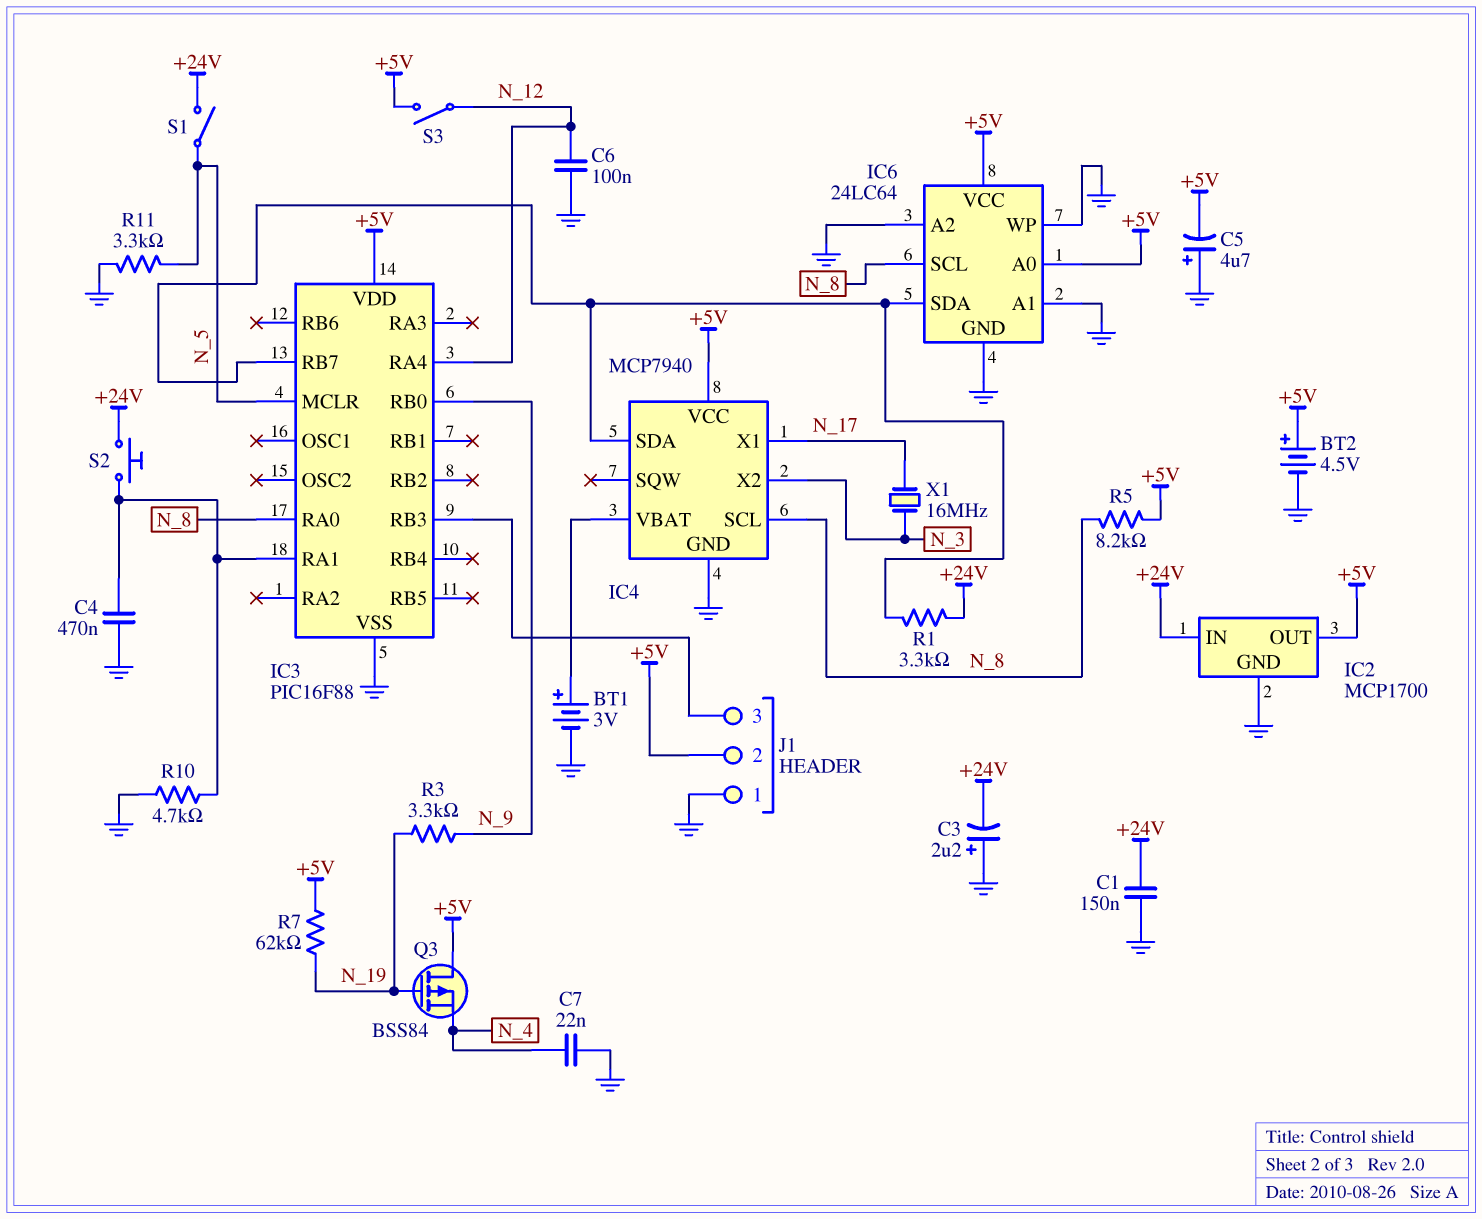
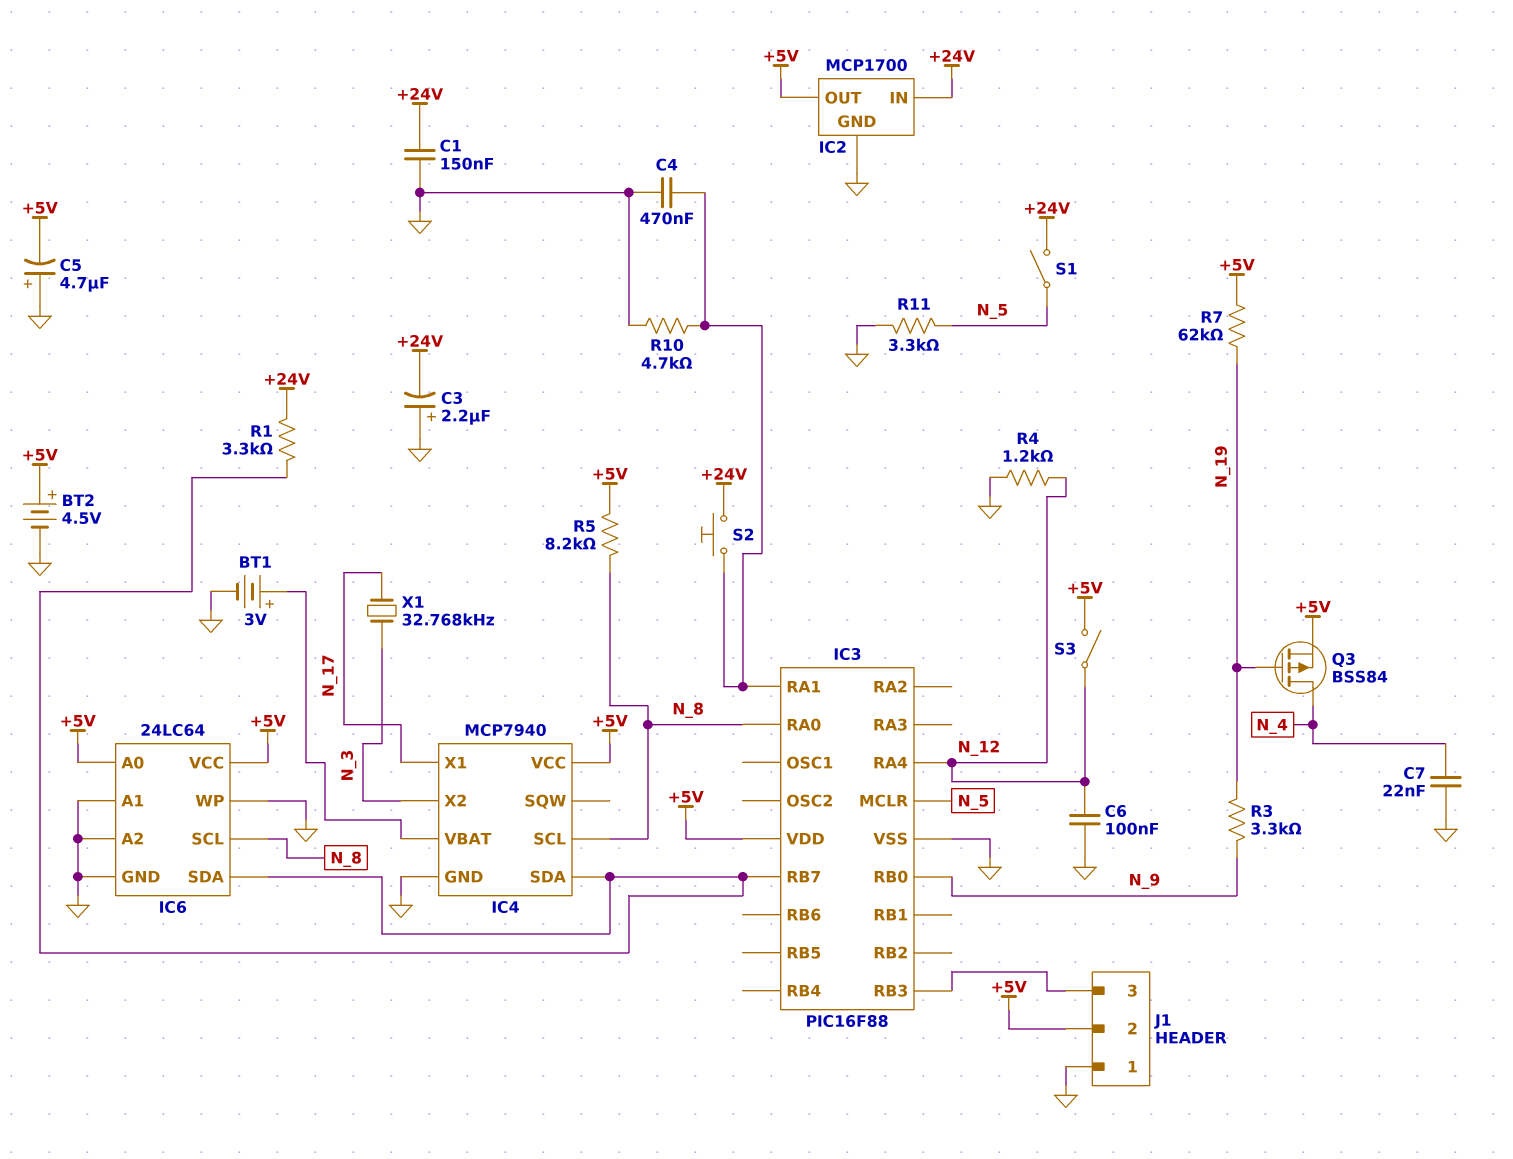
Q3: PMOS BSS84 (G N_19, D +5V, S N_4) -> PMOS BSS84 (G N_19, D N_4, S +5V)
R4: none -> 1.2k (GND, N_12)
X1: 16MHz (N_3, N_17) -> 32.768kHz (N_3, N_17)

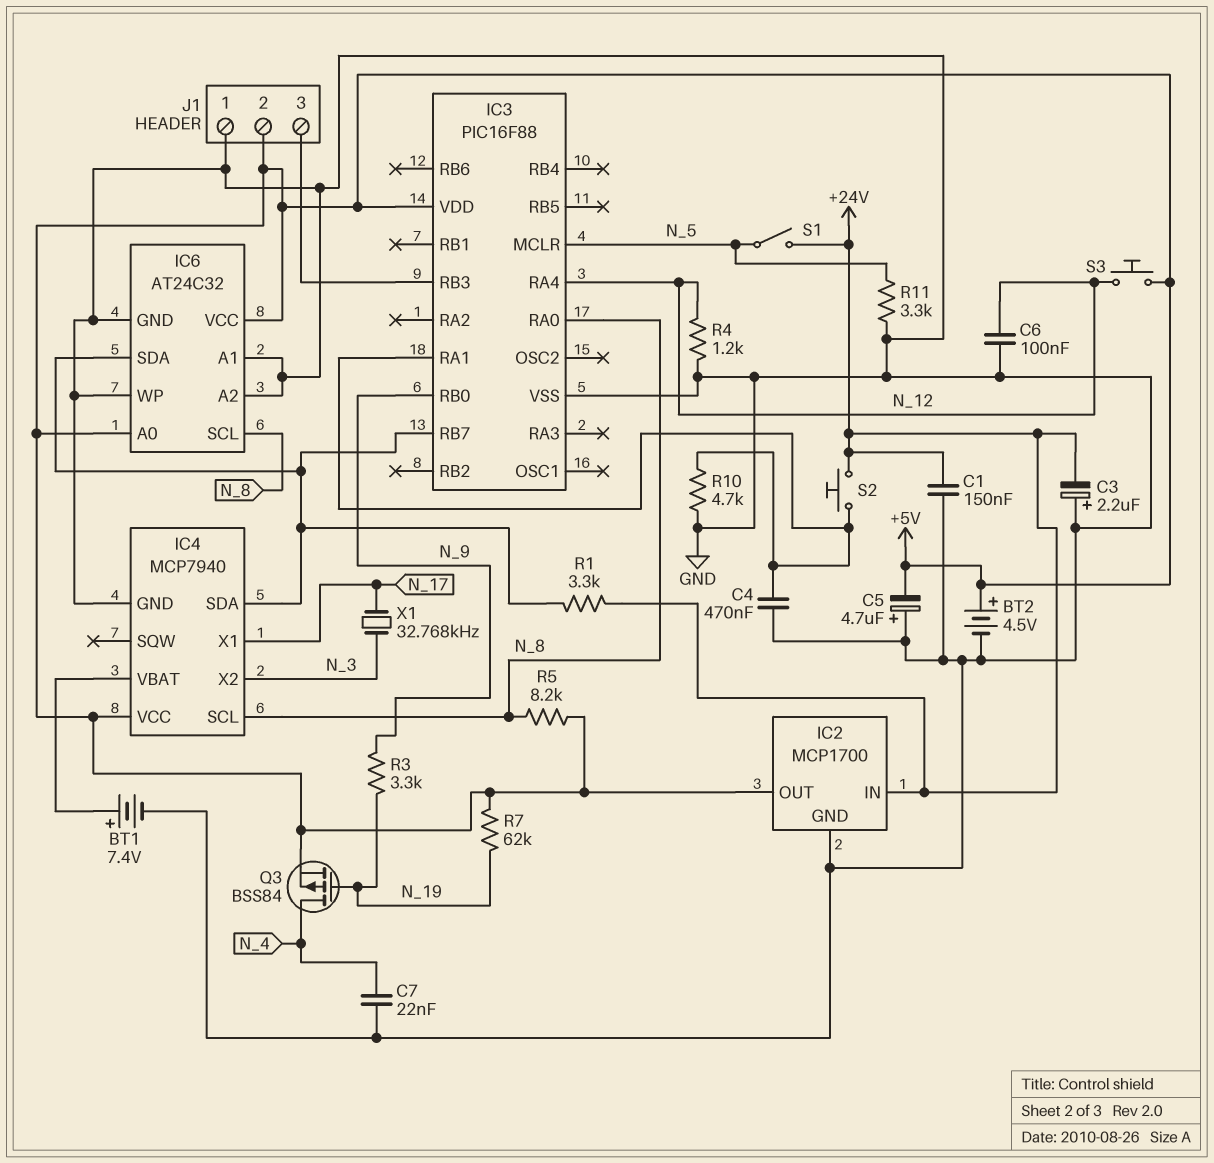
BT1: 3V (plus IC4/VBAT, minus GND) -> 7.4V (plus IC4/VBAT, minus GND)
IC6: 24LC64 -> AT24C32
S3: switch (+5V, N_12) -> button (+5V, N_12)

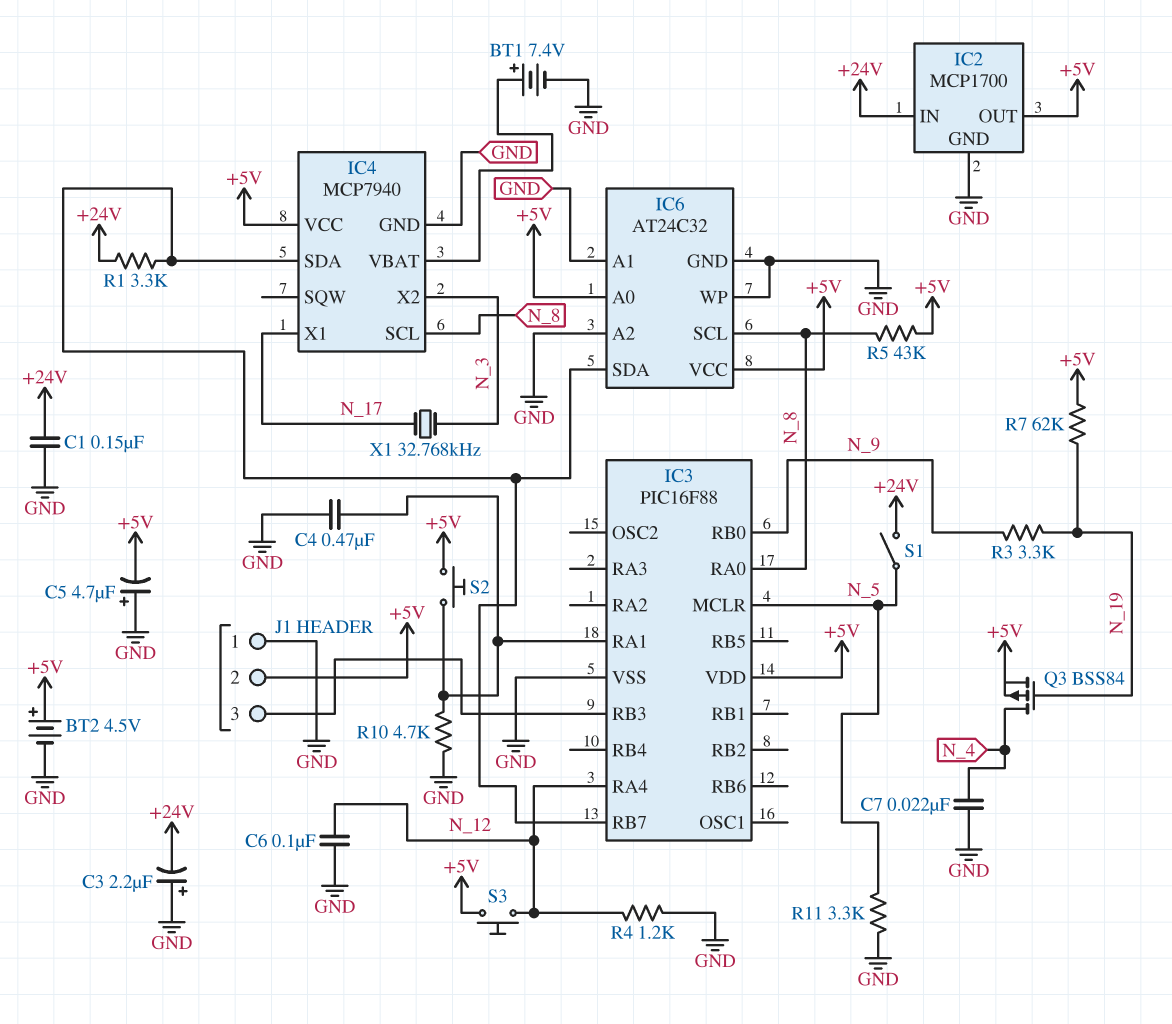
R5: 8.2k (+5V, N_8) -> 43k (+5V, N_8)
S2: button (+24V, IC3/RA1) -> button (+5V, IC3/RA1)

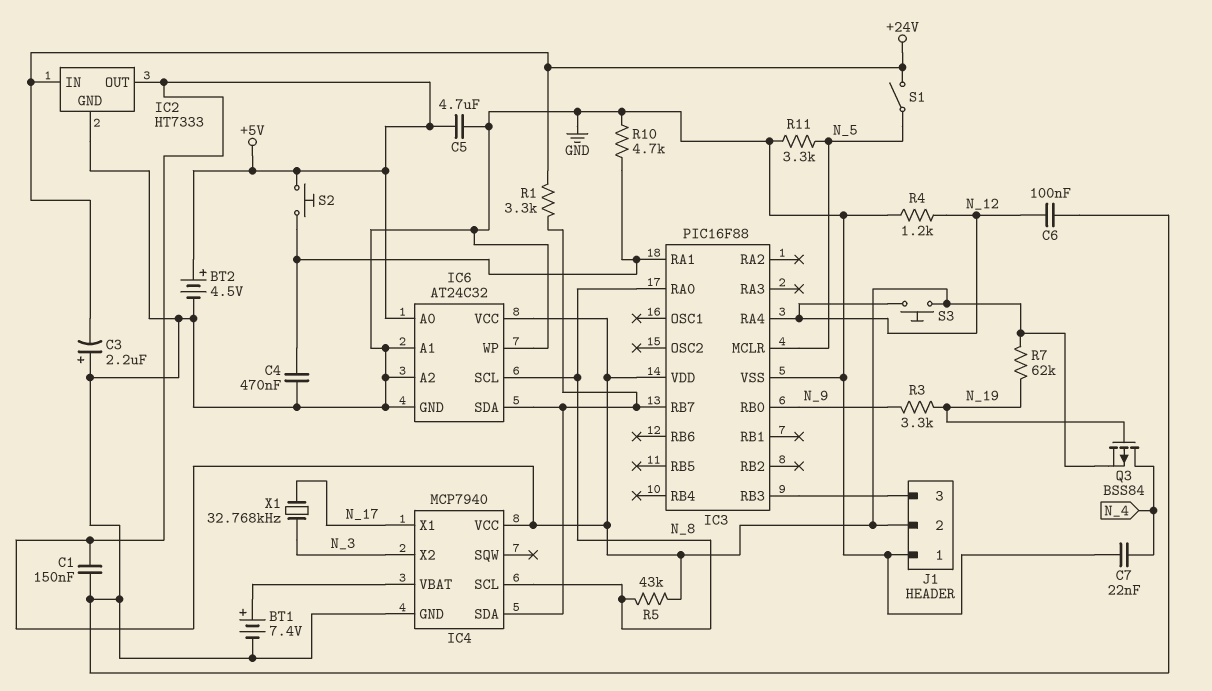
C1: 150nF (+24V, GND) -> 150nF (+5V, GND)
C5: 4.7uF (plus GND, minus +5V) -> 4.7uF (+5V, GND)
IC2: MCP1700 -> HT7333

